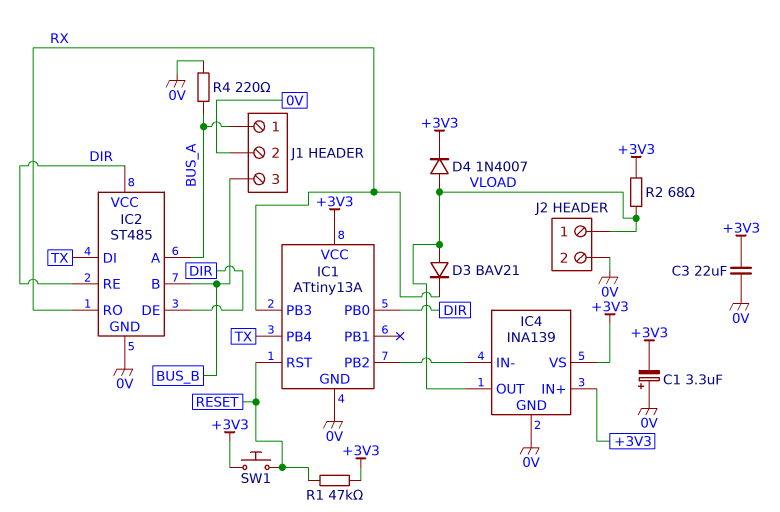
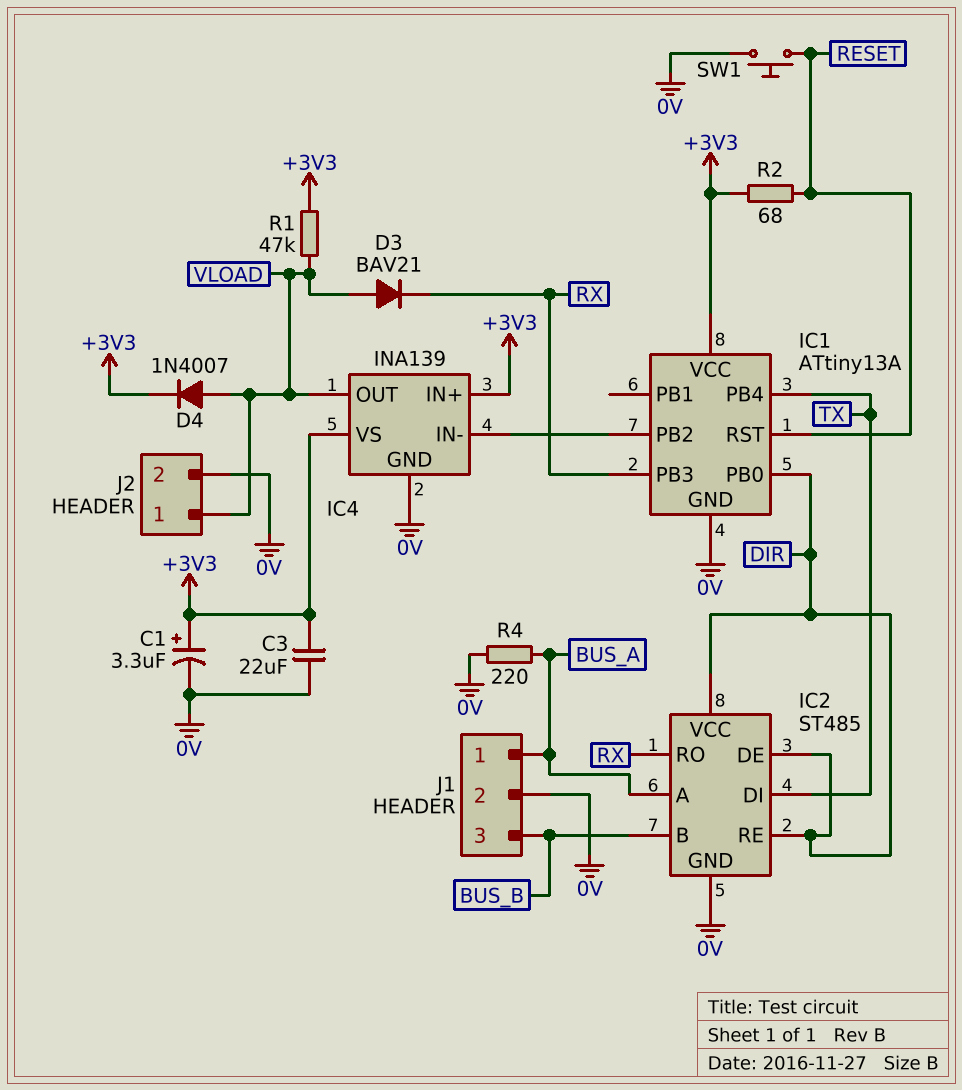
C1: 3.3uF (plus 0V, minus +3V3) -> 3.3uF (plus +3V3, minus 0V)
R1: 47k (+3V3, RESET) -> 47k (+3V3, VLOAD)
R2: 68 (+3V3, VLOAD) -> 68 (+3V3, RESET)
SW1: button (+3V3, RESET) -> button (0V, RESET)

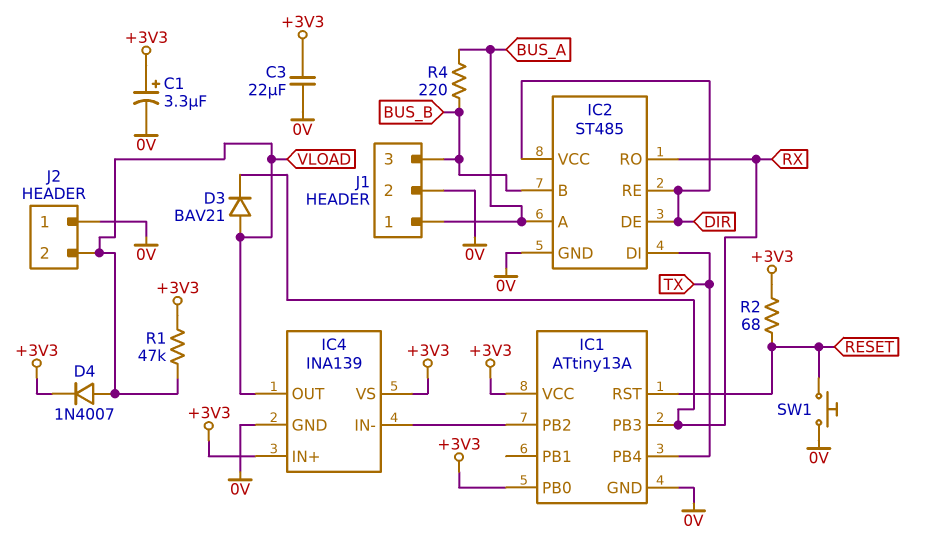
IC1 pin PB0: DIR -> +3V3
J2 pin 1: VLOAD -> 0V
J2 pin 2: 0V -> VLOAD
R4: 220 (0V, BUS_A) -> 220 (BUS_A, BUS_B)

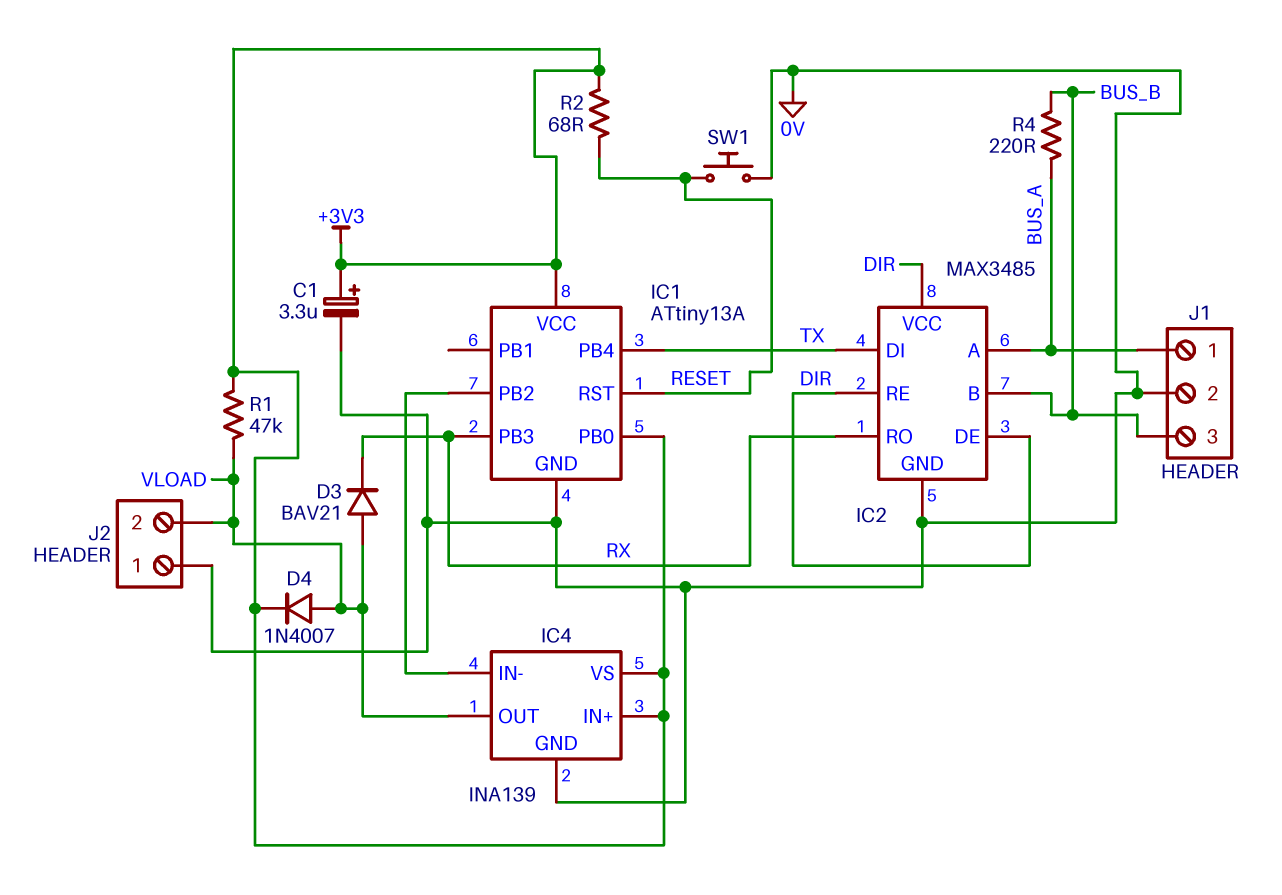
C3: 22uF (+3V3, 0V) -> none
IC2: ST485 -> MAX3485

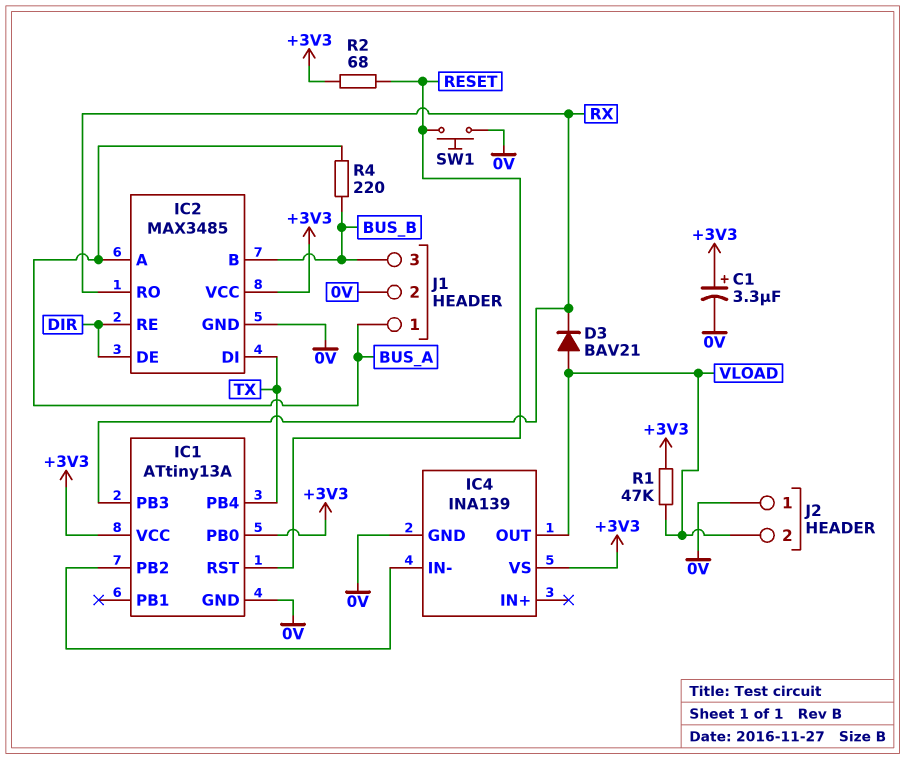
D4: diode 1N4007 (A VLOAD, K +3V3) -> none
IC2 pin VCC: DIR -> +3V3
IC4 pin IN+: +3V3 -> none

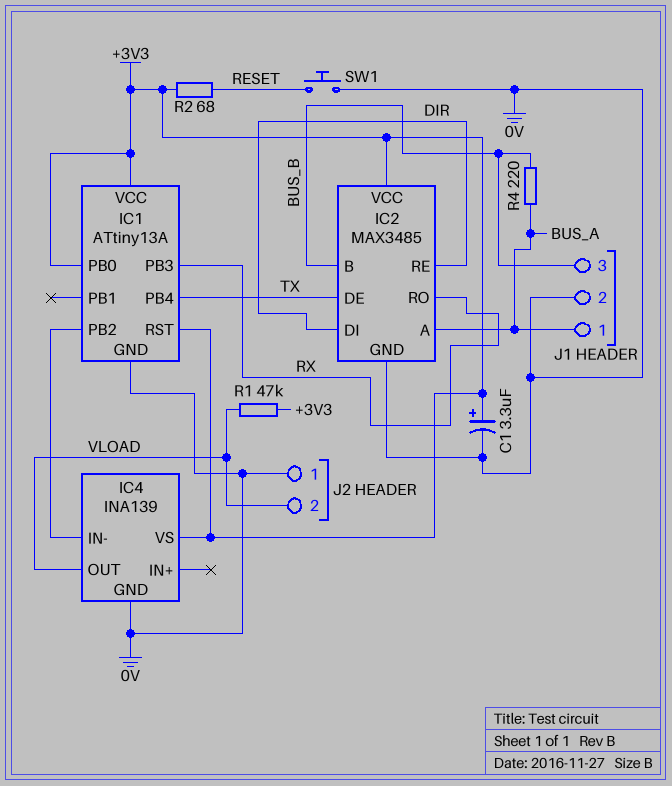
D3: diode BAV21 (A VLOAD, K RX) -> none
IC1 pin RST: RESET -> +3V3
IC2 pin DE: DIR -> TX
IC2 pin DI: TX -> DIR

